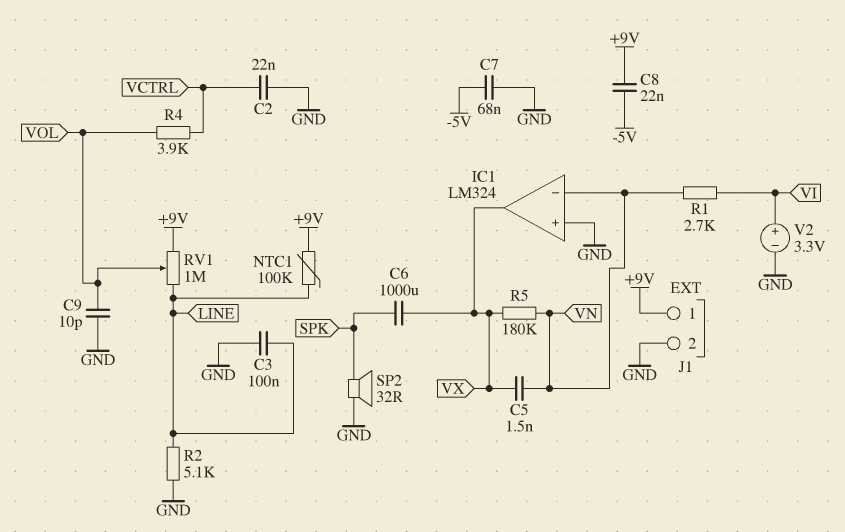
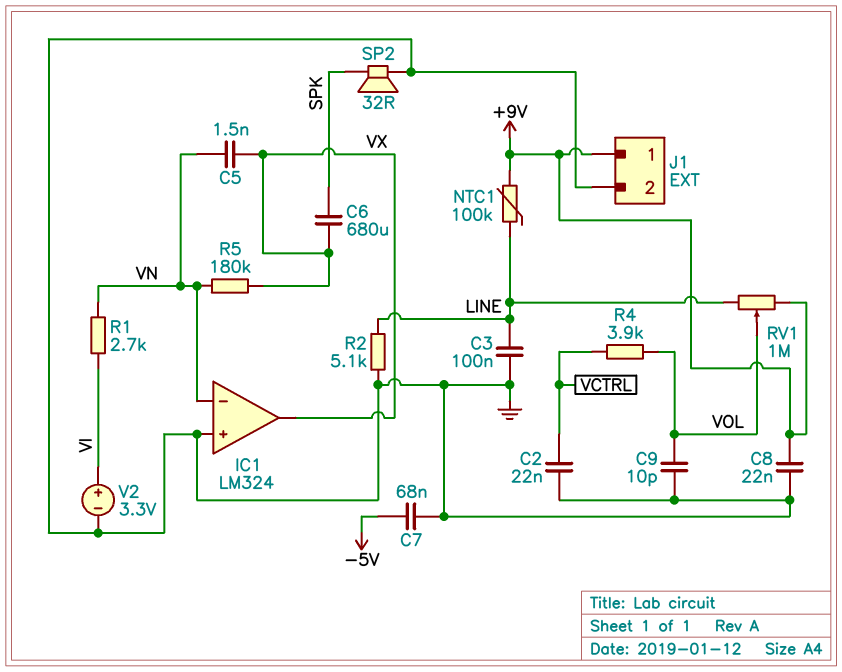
C6: 1000uF (SPK, VX) -> 680uF (SPK, VX)
C8: 22nF (+9V, -5V) -> 22nF (+9V, GND)

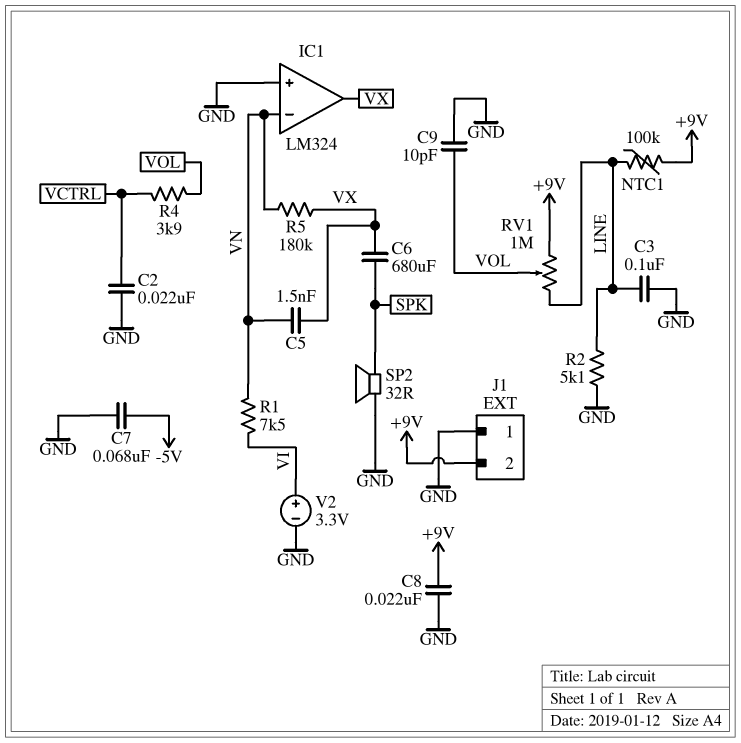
J1 pin 1: +9V -> GND
J1 pin 2: GND -> +9V
R1: 2.7k (VI, VN) -> 7.5k (VI, VN)

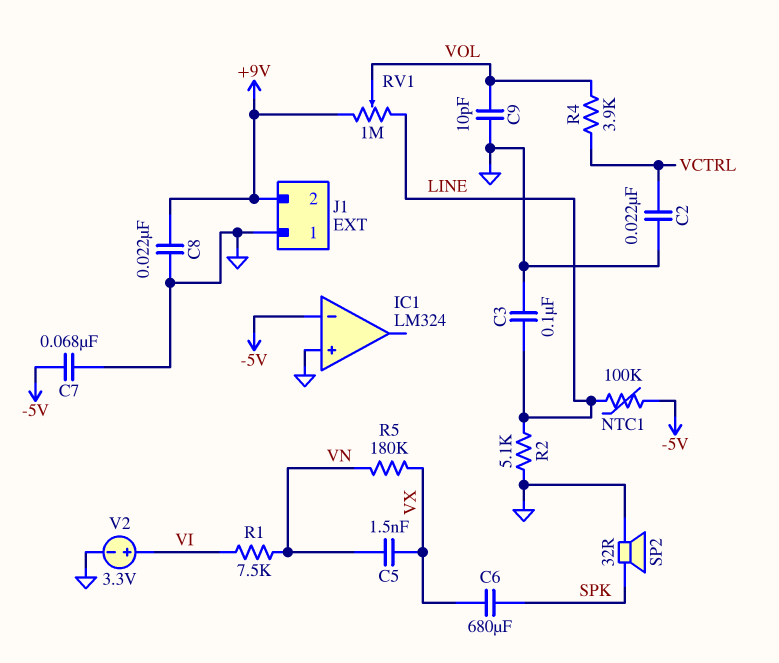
IC1 pin in-: VN -> -5V
IC1 pin out: VX -> none
NTC1: 100k (+9V, LINE) -> 100k (-5V, LINE)

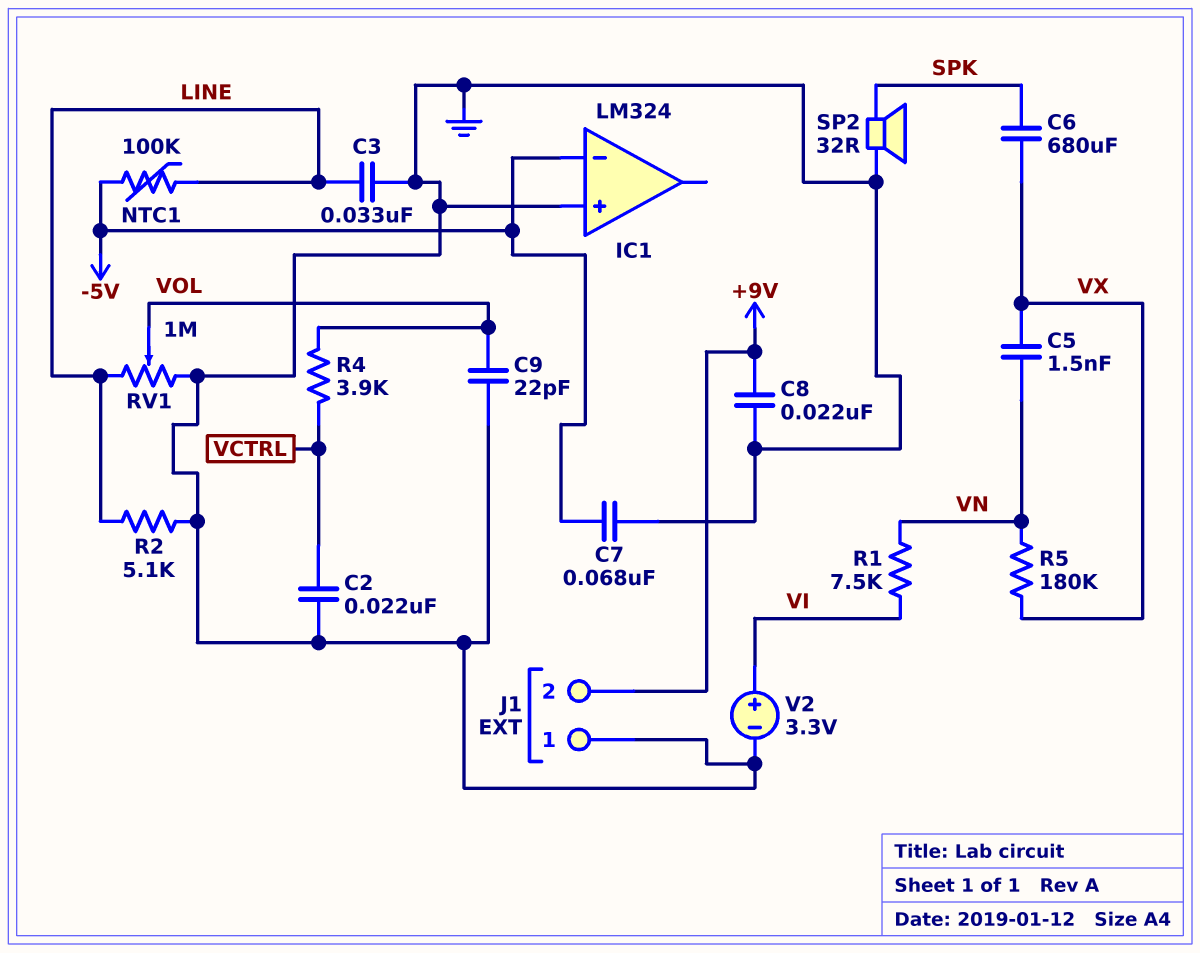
C3: 100nF (GND, LINE) -> 33nF (GND, LINE)
C9: 10pF (GND, VOL) -> 22pF (GND, VOL)
RV1: 1M (+9V, LINE, wiper VOL) -> 1M (GND, LINE, wiper VOL)

